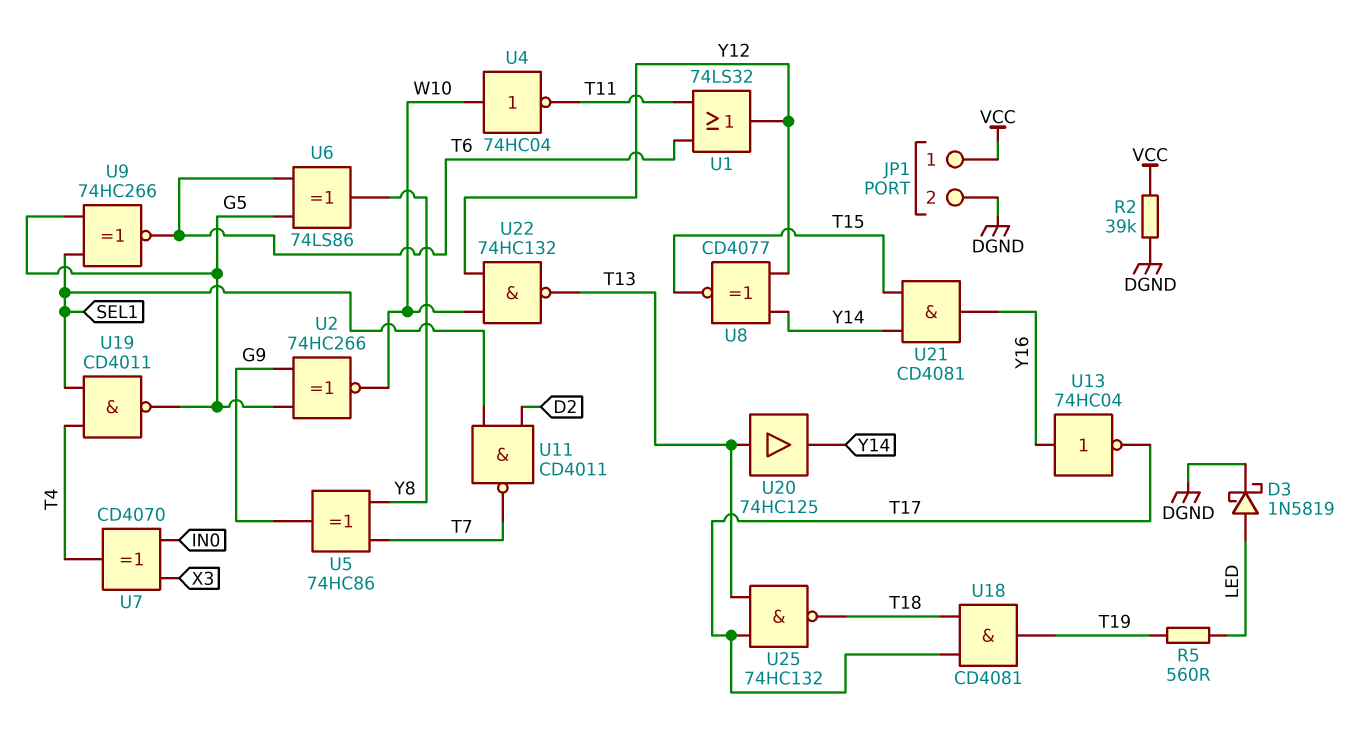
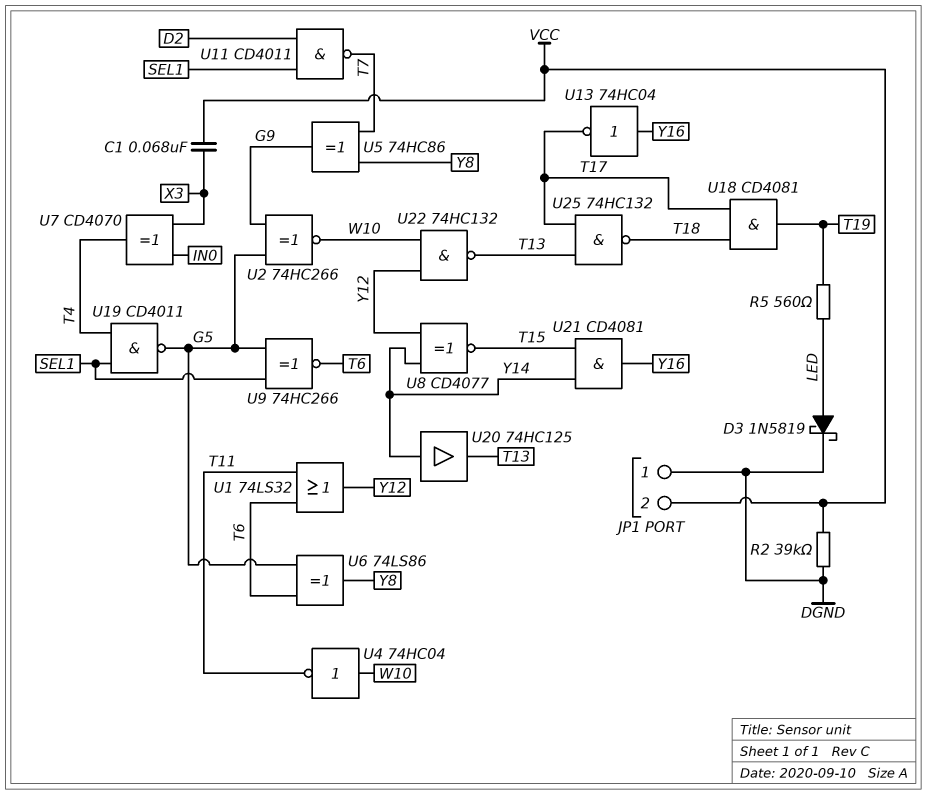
C1: none -> 68nF (VCC, X3)
JP1 pin 1: VCC -> DGND
JP1 pin 2: DGND -> VCC
U20: buffer 74HC125 (in T13, out Y14) -> buffer 74HC125 (in Y14, out T13)

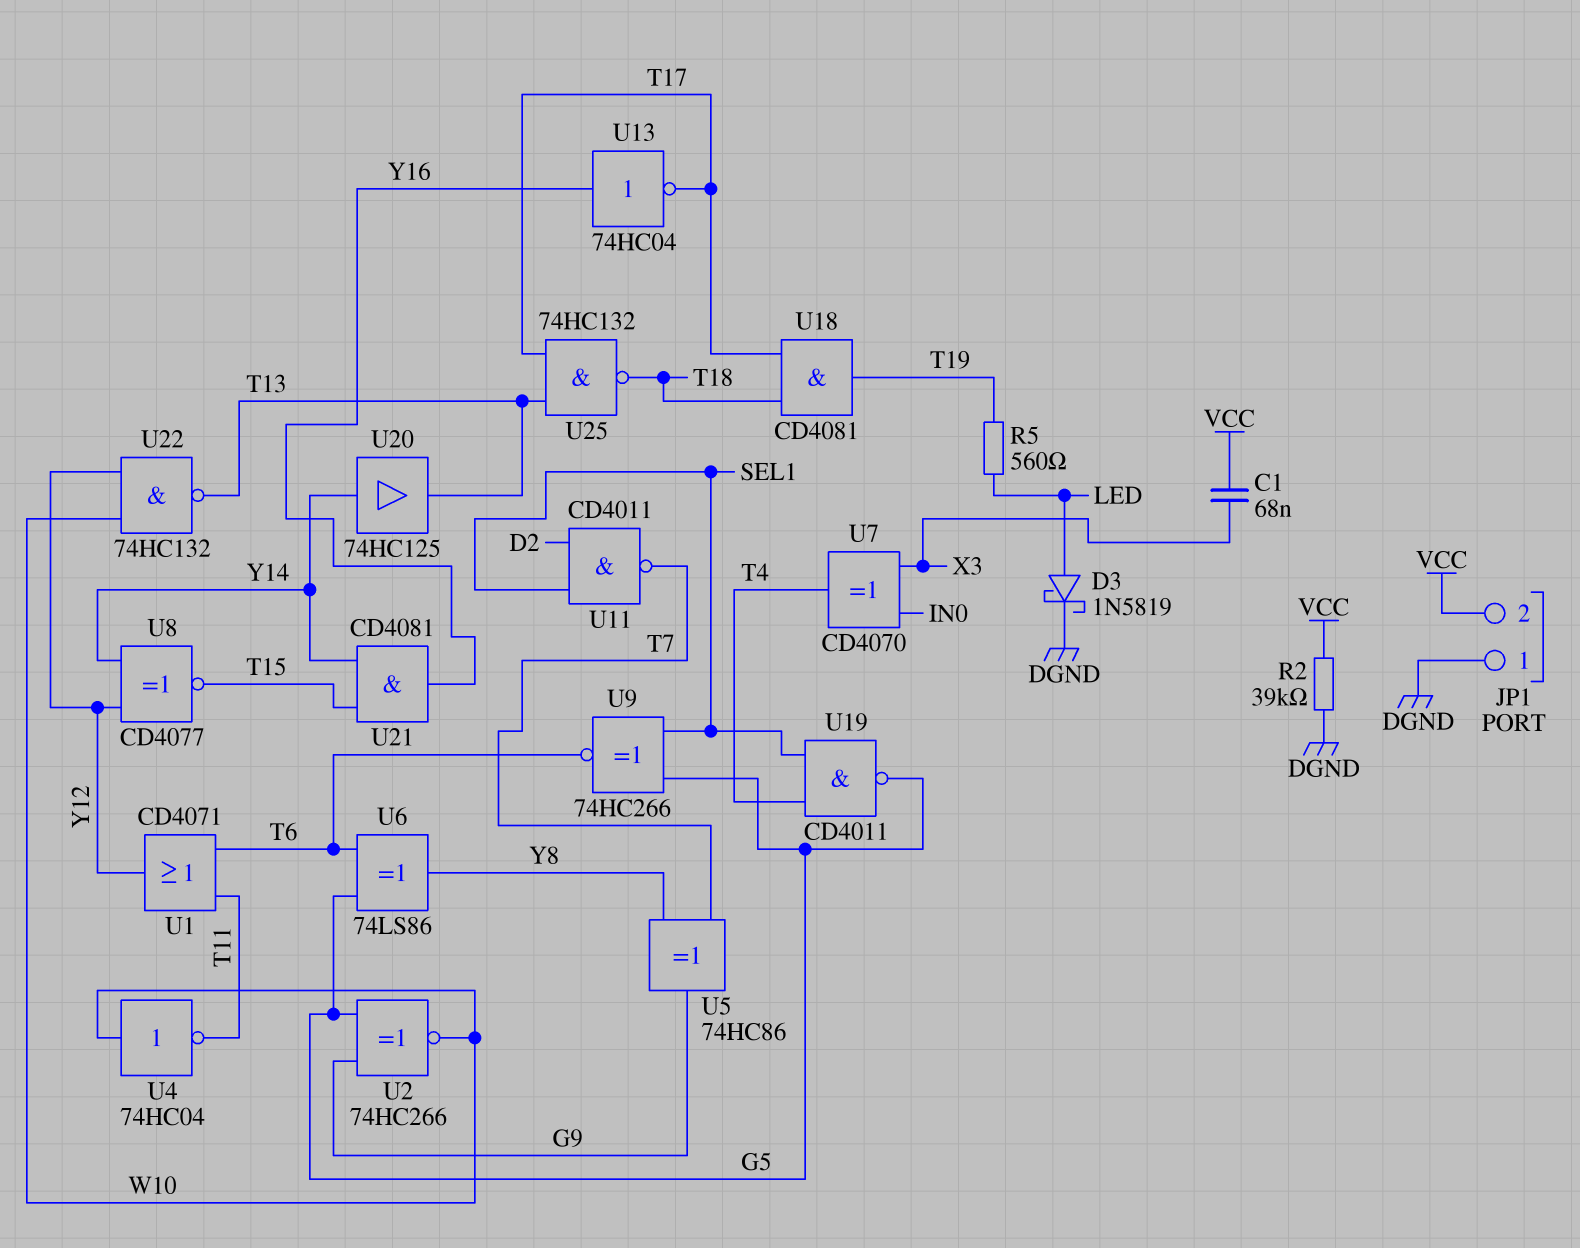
U1: OR 74LS32 (in T6, in T11, out Y12) -> OR CD4071 (in T6, in T11, out Y12)

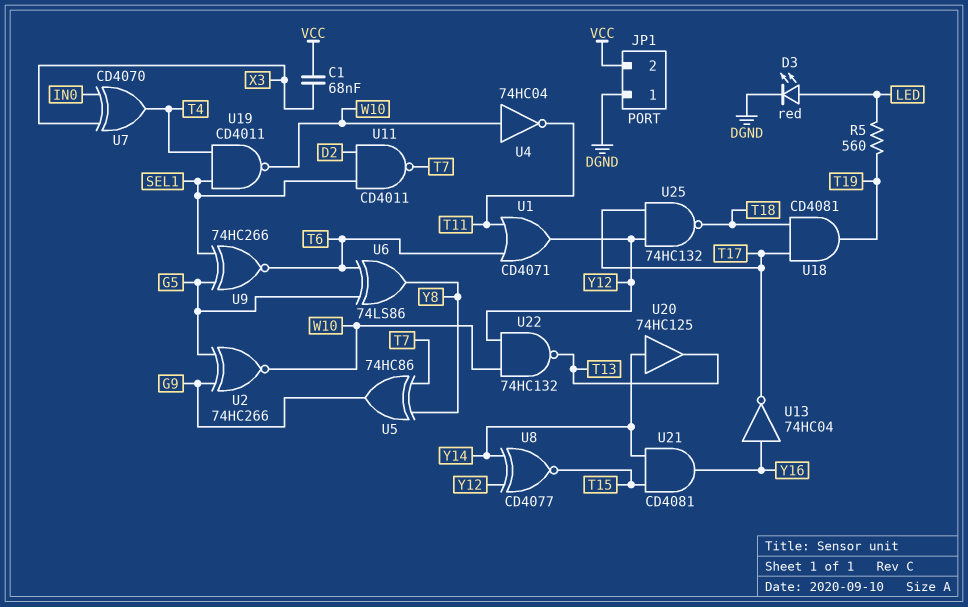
D3: schottky 1N5819 (A LED, K DGND) -> LED red (A LED, K DGND)
R2: 39k (DGND, VCC) -> none
U19: NAND CD4011 (in SEL1, in T4, out G5) -> NAND CD4011 (in SEL1, in T4, out W10)
U25: NAND 74HC132 (in T13, in T17, out T18) -> NAND 74HC132 (in T17, in Y12, out T18)

